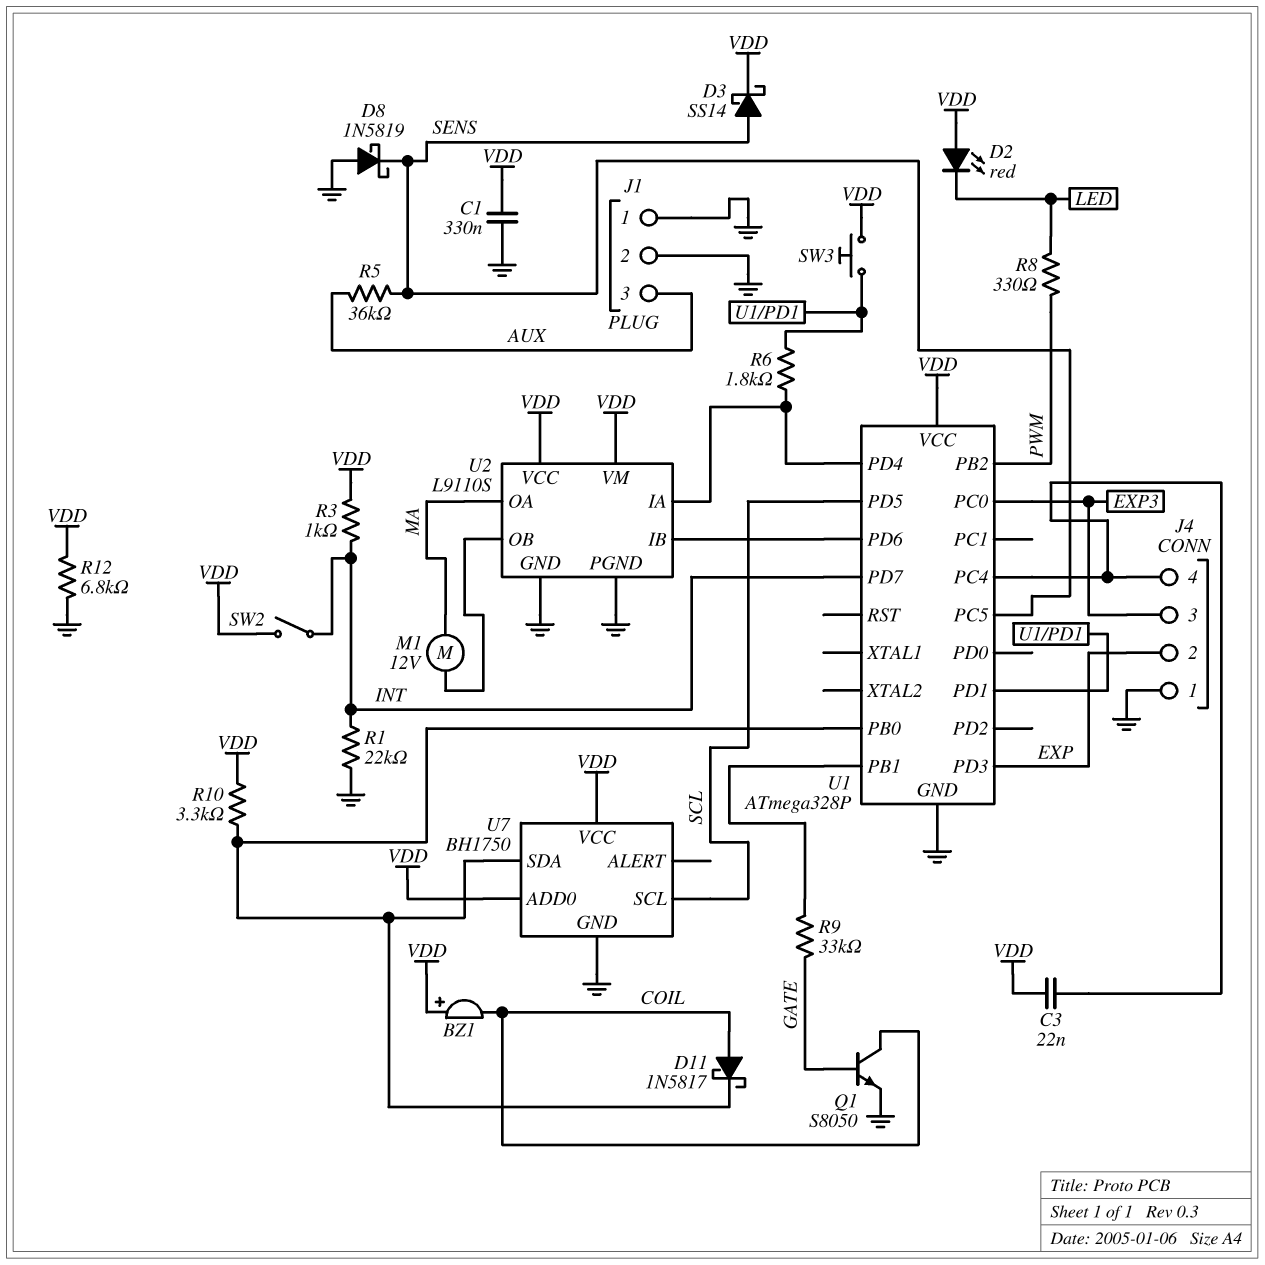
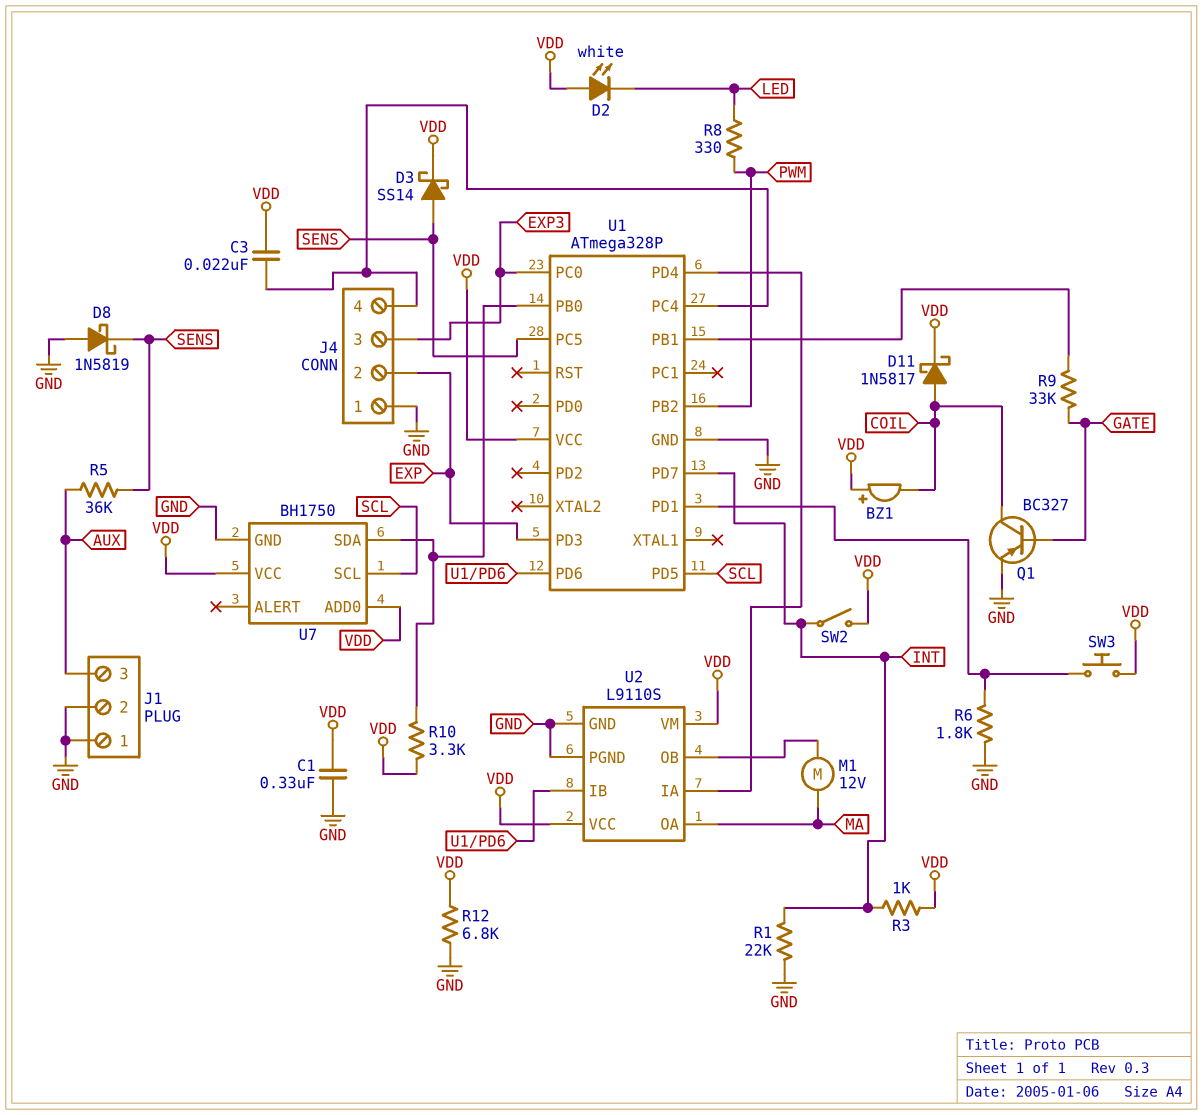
D2: LED red (A VDD, K LED) -> LED white (A VDD, K LED)
D11: schottky 1N5817 (A COIL, K U1/PB0) -> schottky 1N5817 (A COIL, K VDD)
Q1: NPN S8050 (B GATE, C COIL, E GND) -> PNP BC327 (B GATE, C COIL, E GND)
R6: 1.8k (U1/PD1, U1/PD4) -> 1.8k (GND, U1/PD1)

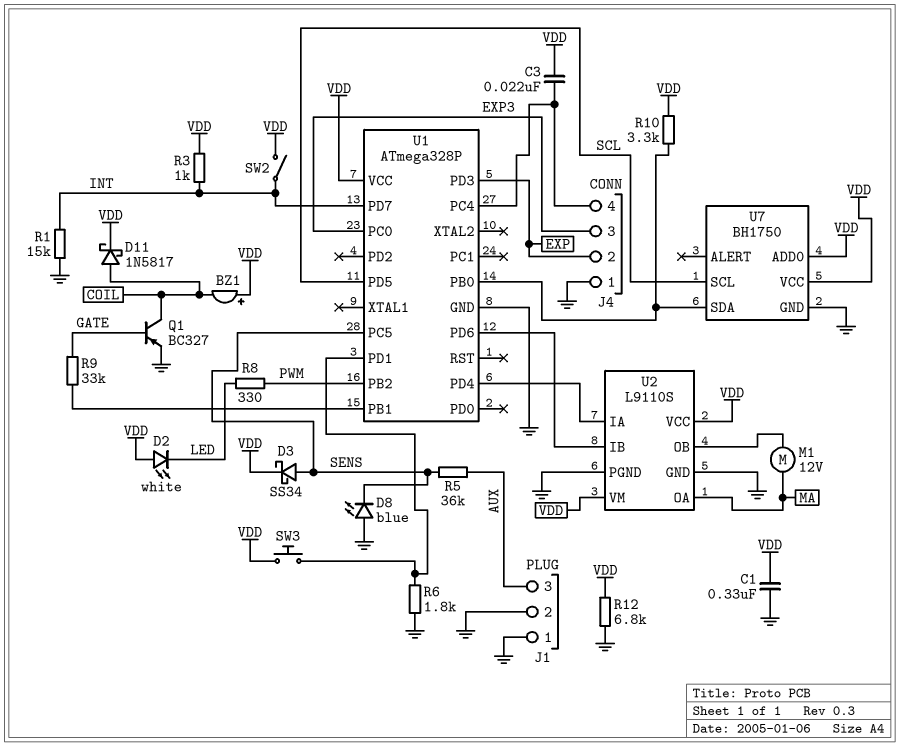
D3: schottky SS14 (A SENS, K VDD) -> schottky SS34 (A SENS, K VDD)
D8: schottky 1N5819 (A GND, K SENS) -> LED blue (A GND, K SENS)
R1: 22k (GND, INT) -> 15k (GND, INT)

